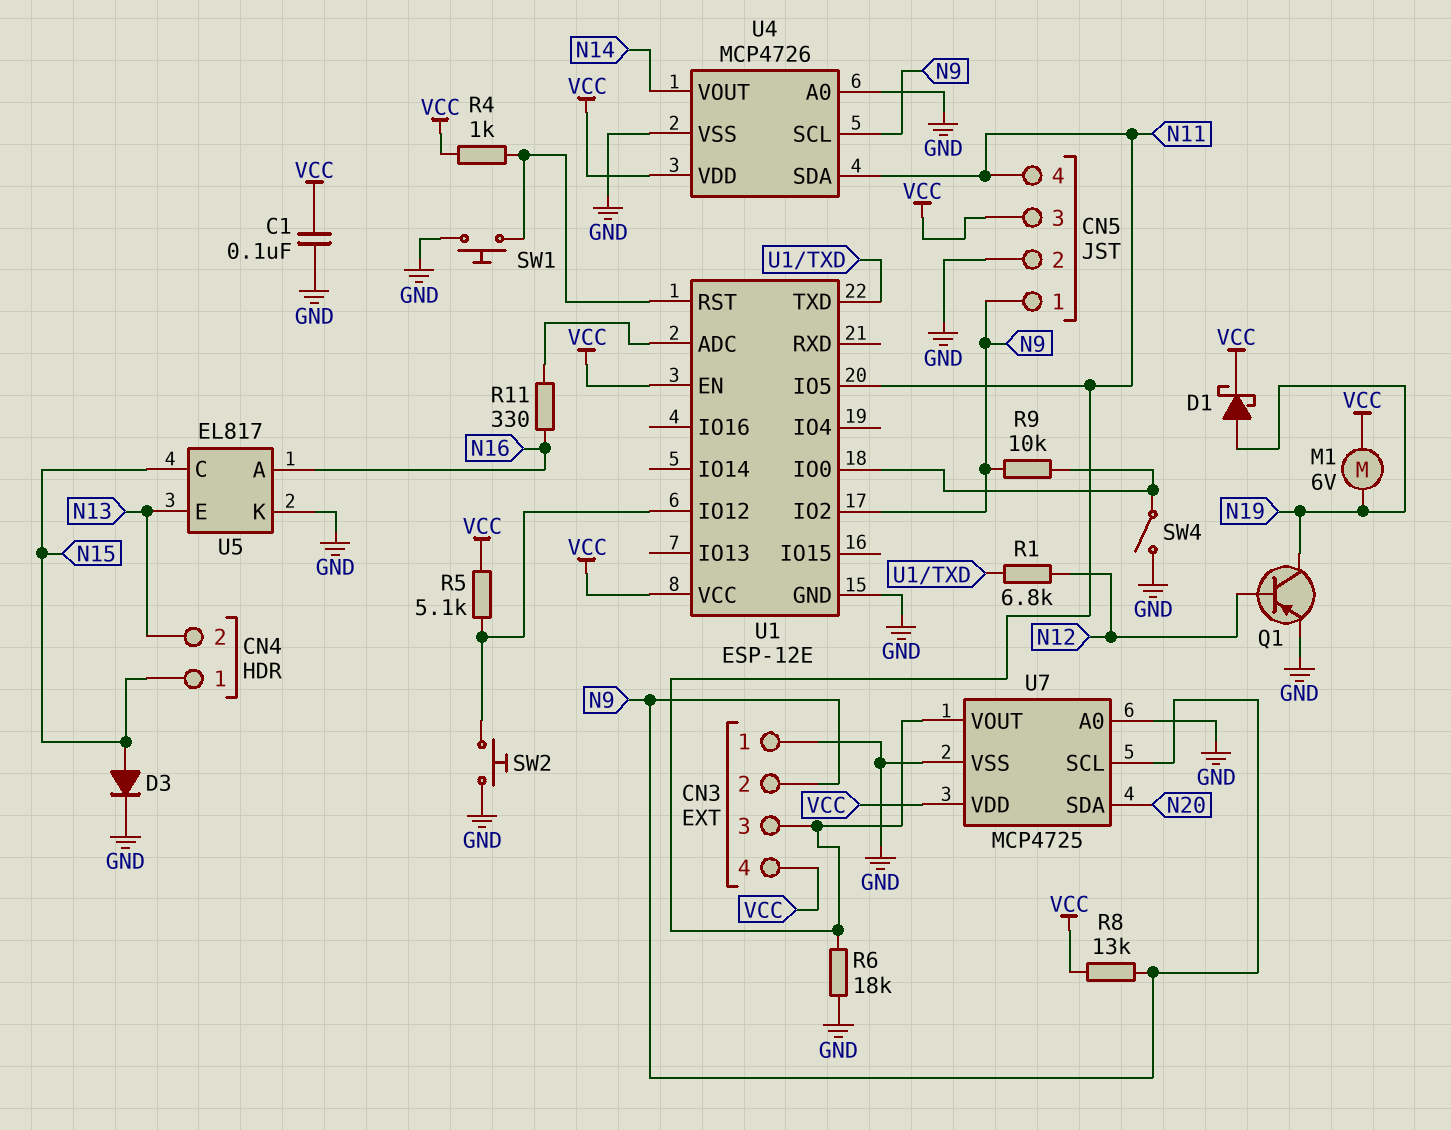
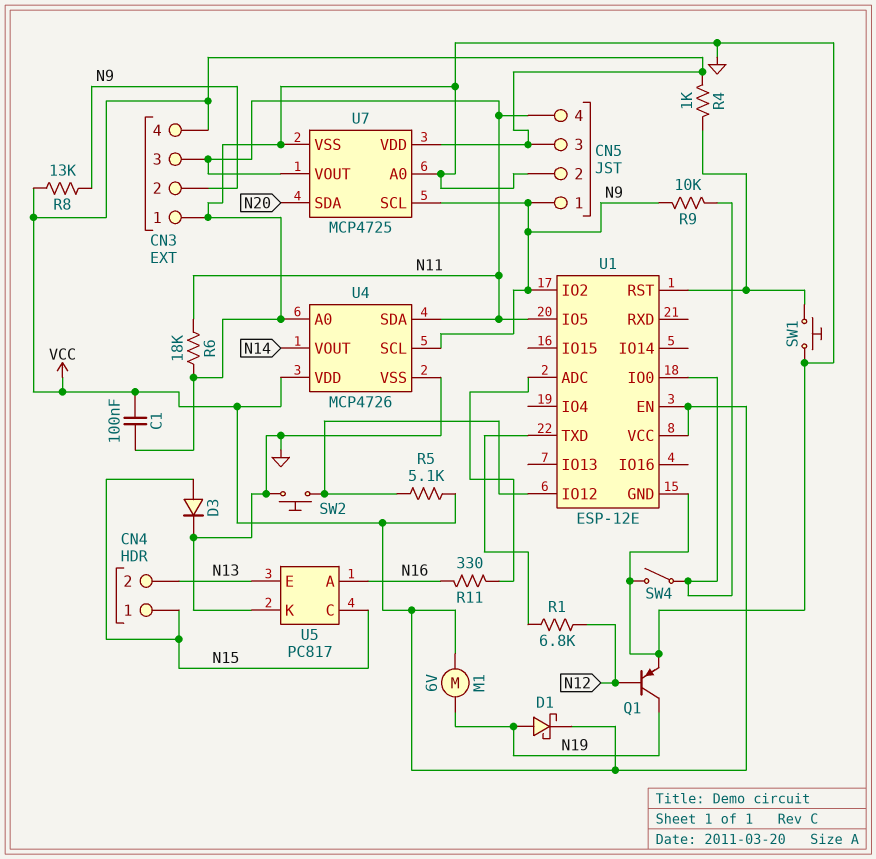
U5: EL817 -> PC817

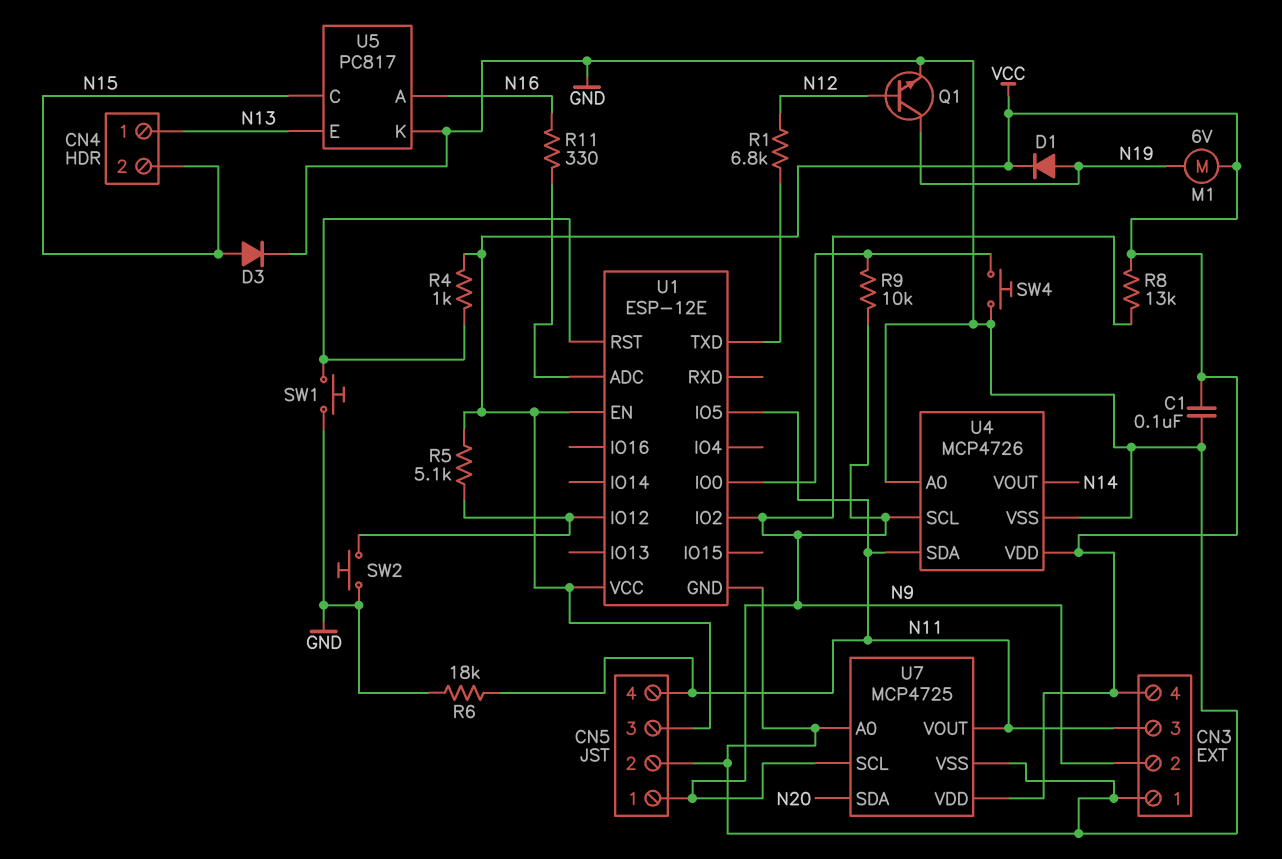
CN4 pin 1: N15 -> N13
CN4 pin 2: N13 -> N15
D1: schottky (A N19, K VCC) -> diode (A N19, K VCC)
Q1: PNP (B N12, C N19, E GND) -> NPN (B N12, C N19, E GND)
SW4: switch (GND, U1/IO0) -> button (GND, U1/IO0)

